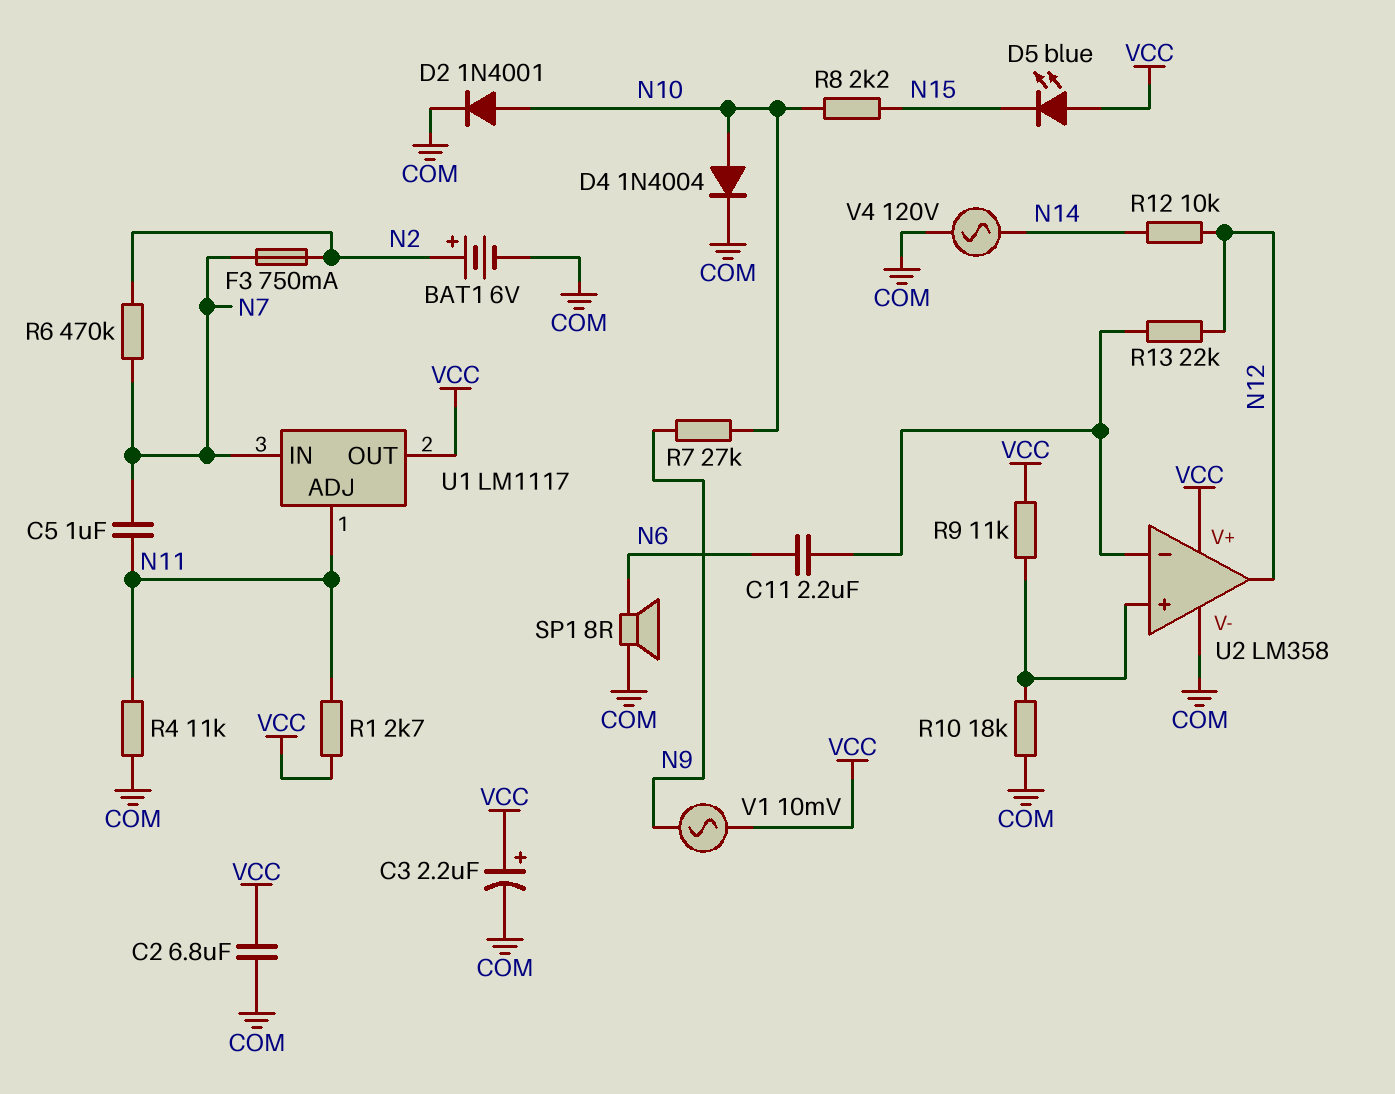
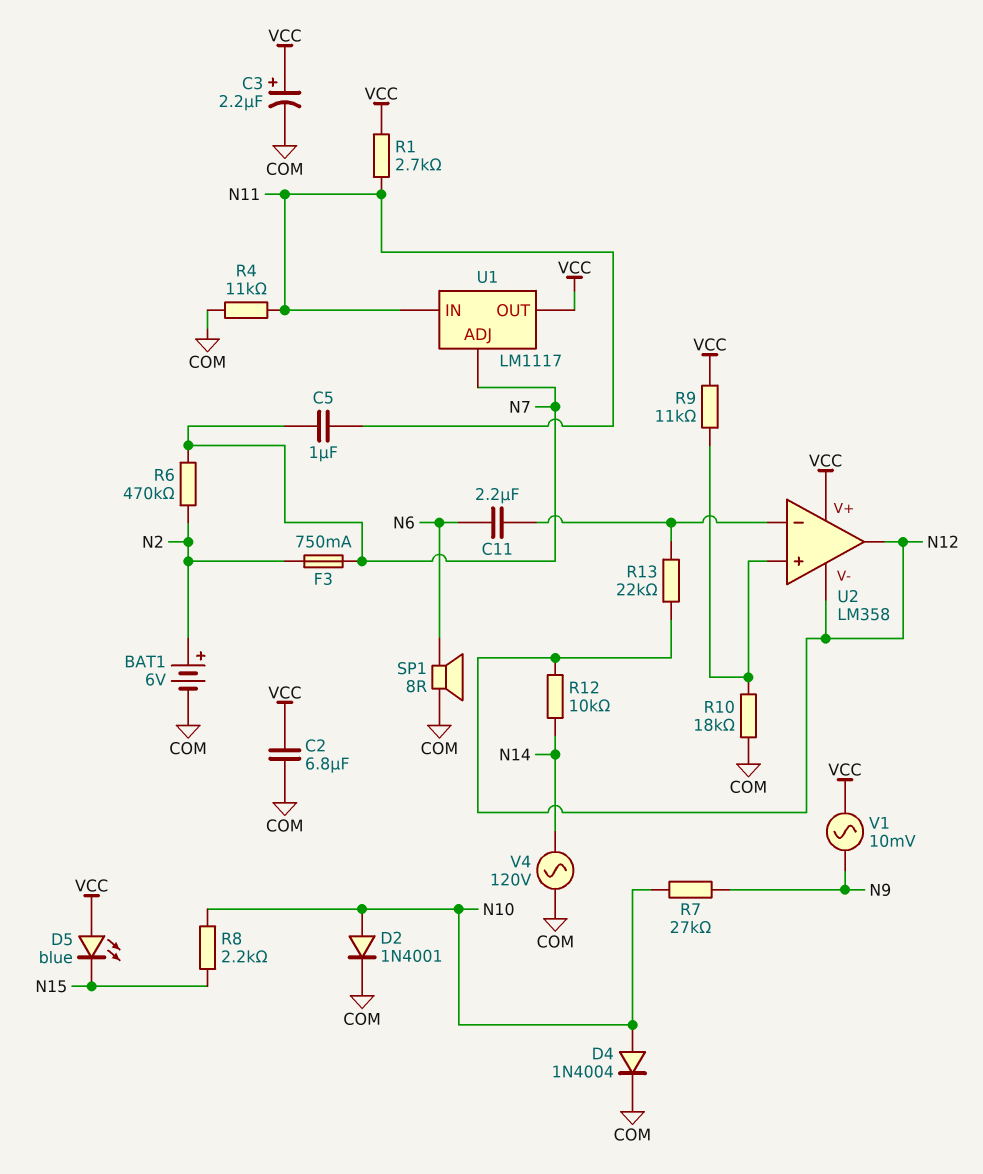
U1 pin ADJ: N11 -> N7
U1 pin IN: N7 -> N11
U2 pin V-: COM -> N12

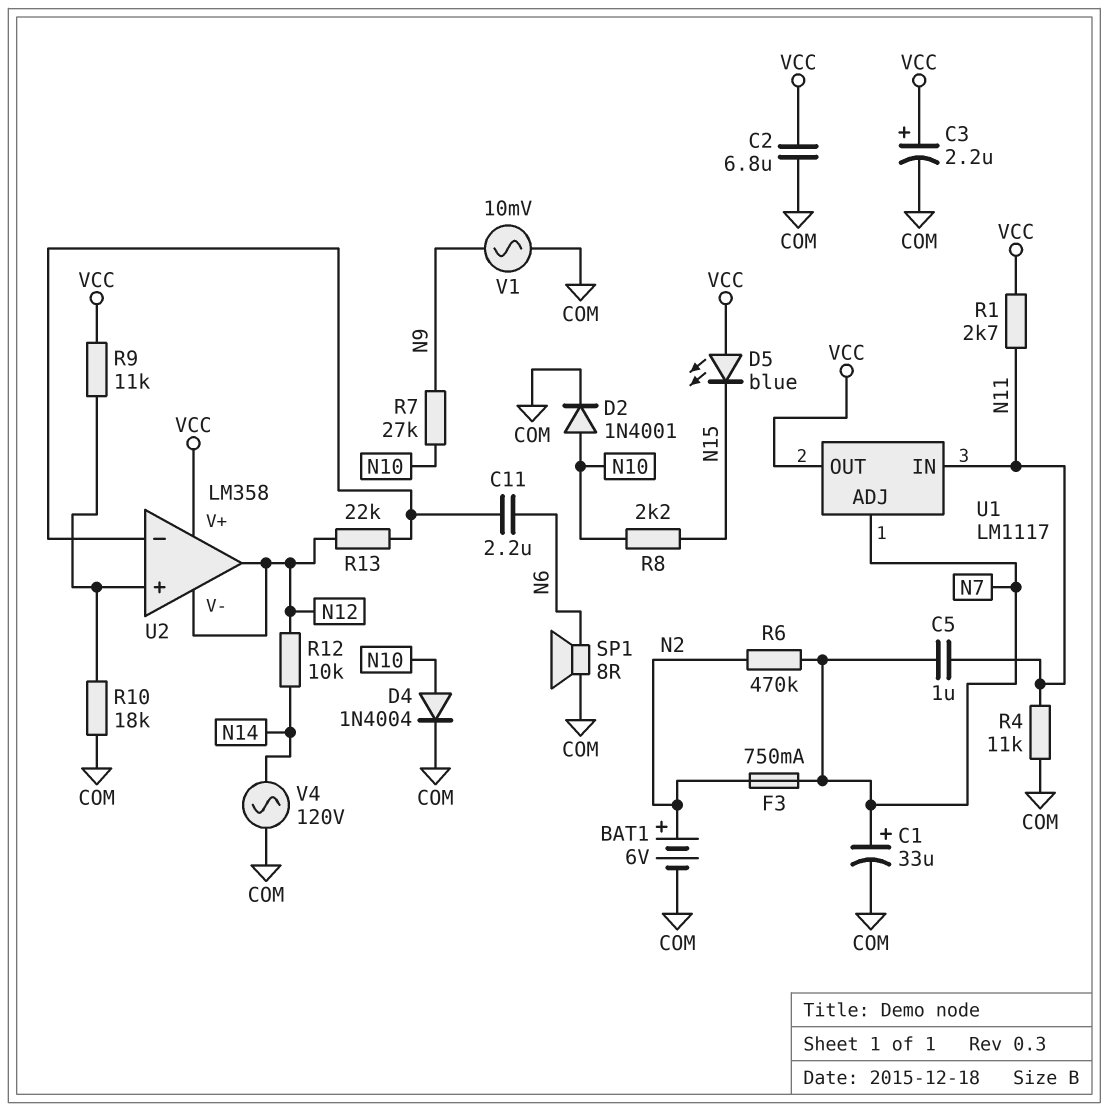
C1: none -> 33uF (plus N7, minus COM)
V1: AC 10mV (N9, VCC) -> AC 10mV (COM, N9)

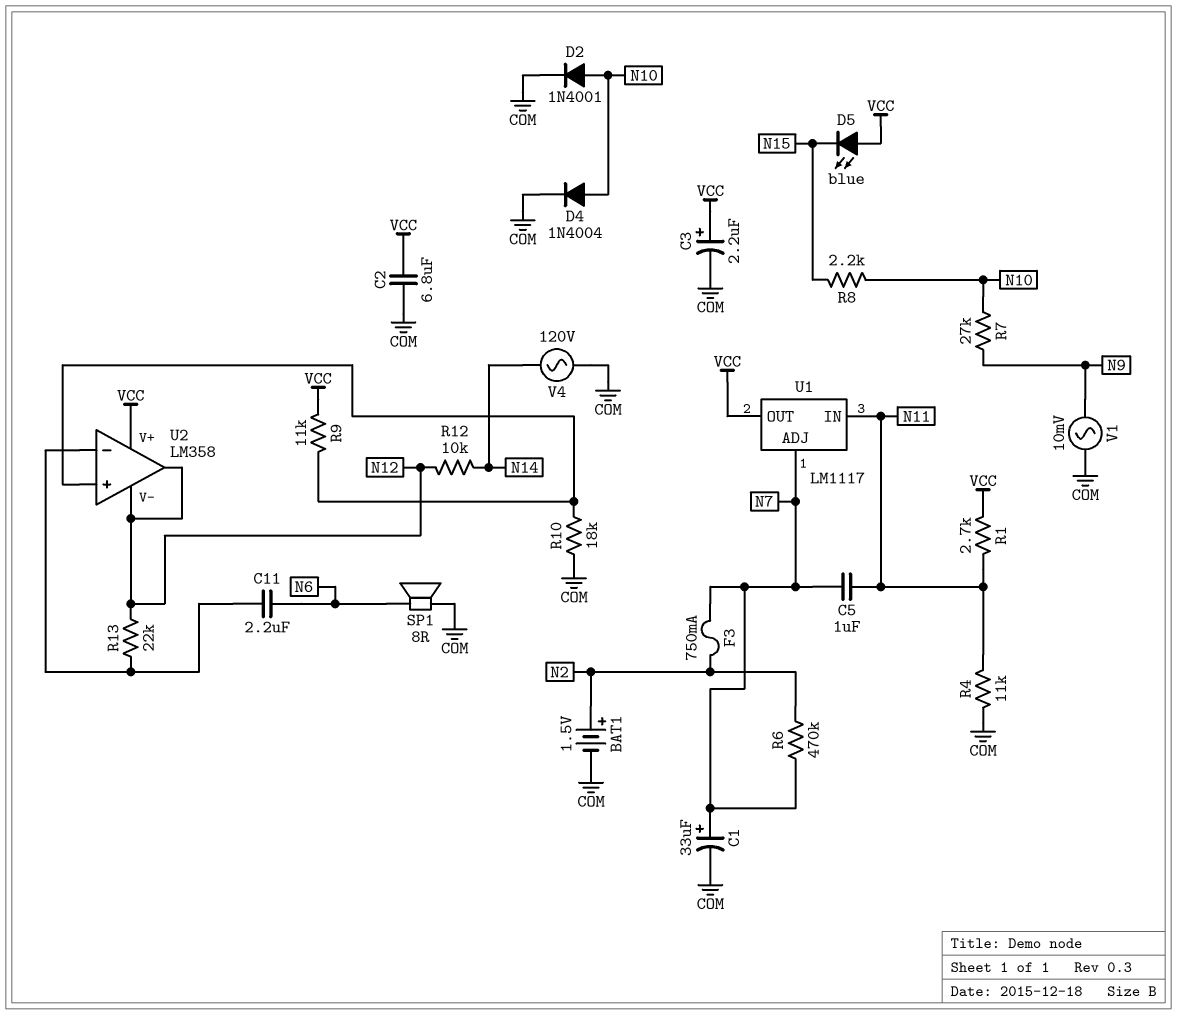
BAT1: 6V (plus N2, minus COM) -> 1.5V (plus N2, minus COM)

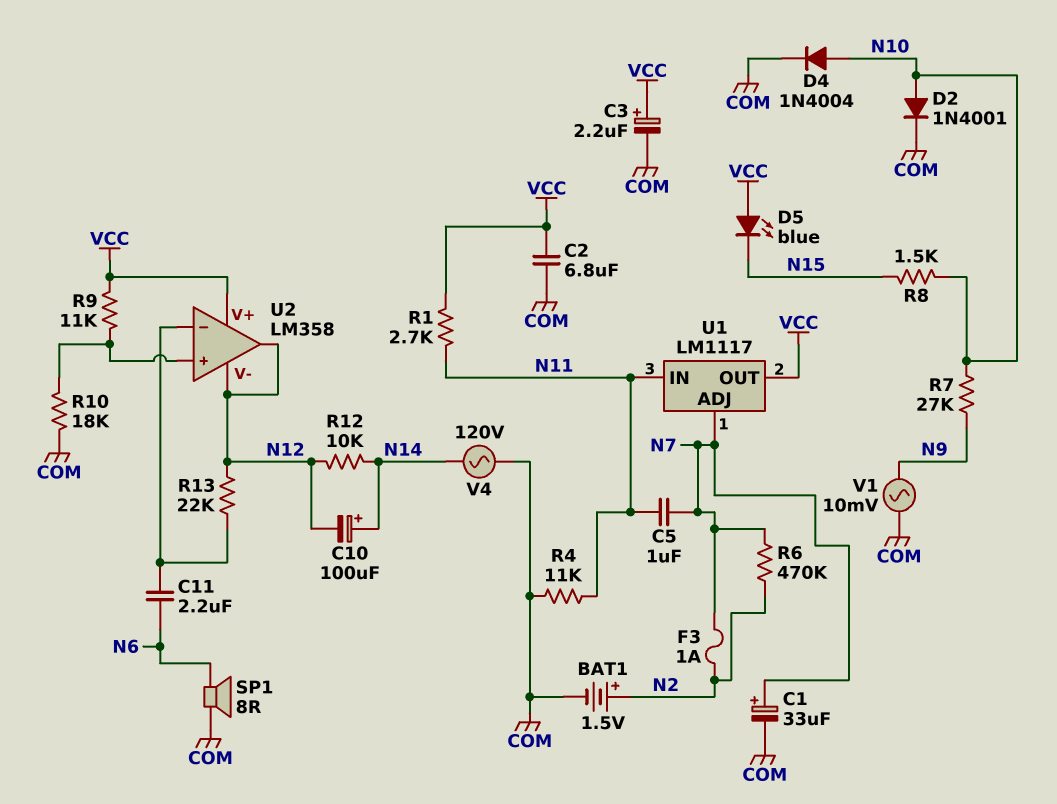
C10: none -> 100uF (plus N14, minus N12)
F3: 750mA (N2, N7) -> 1A (N2, N7)
R8: 2.2k (N10, N15) -> 1.5k (N10, N15)

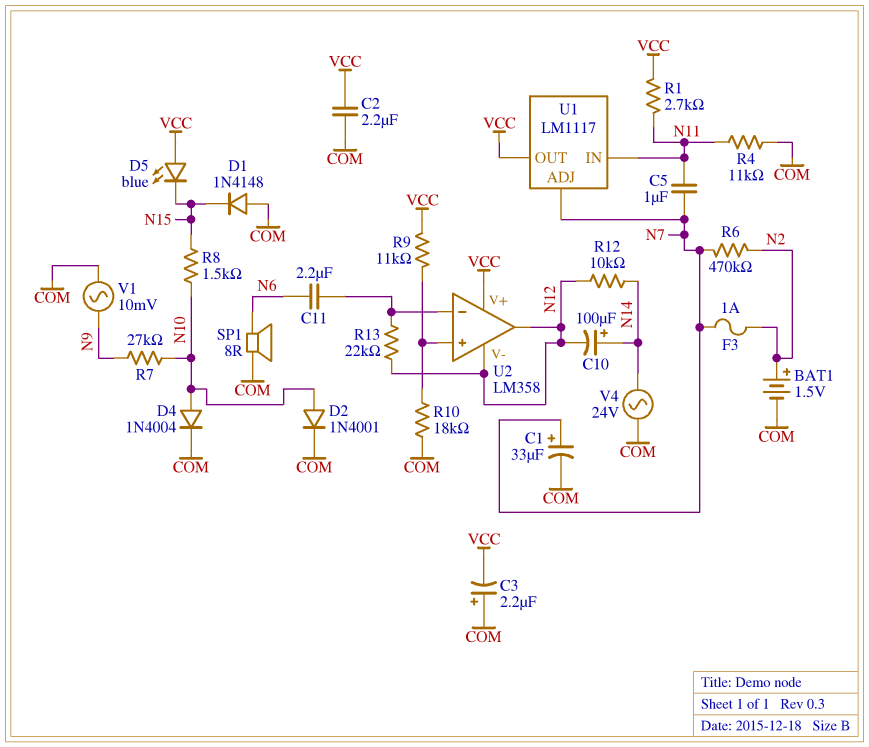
C2: 6.8uF (COM, VCC) -> 2.2uF (COM, VCC)
C3: 2.2uF (plus VCC, minus COM) -> 2.2uF (plus COM, minus VCC)
D1: none -> diode 1N4148 (A COM, K N15)
V4: AC 120V (COM, N14) -> AC 24V (COM, N14)

